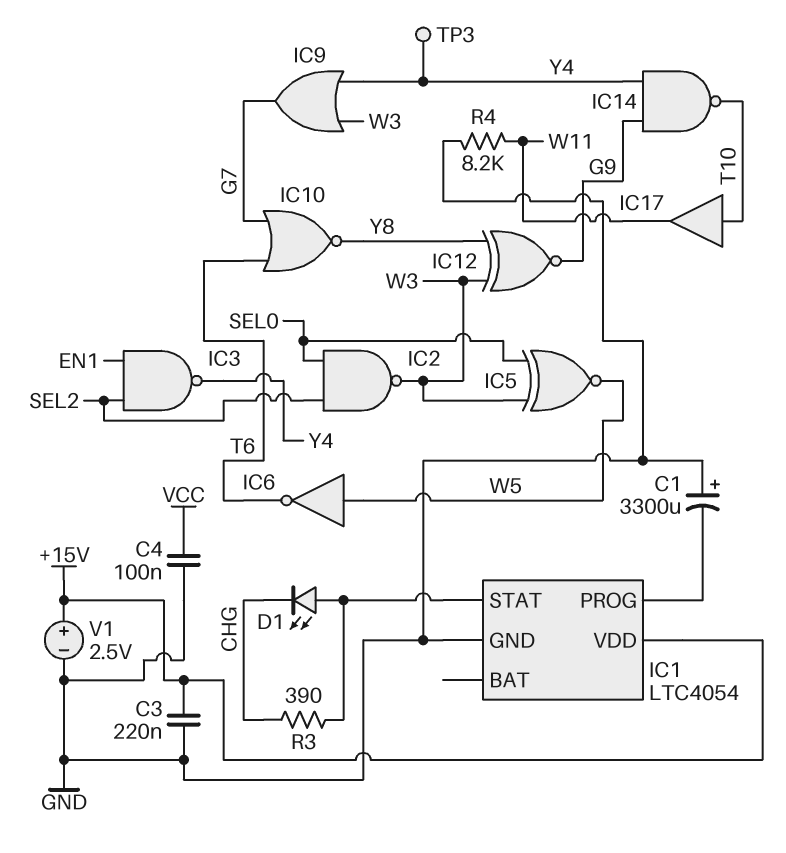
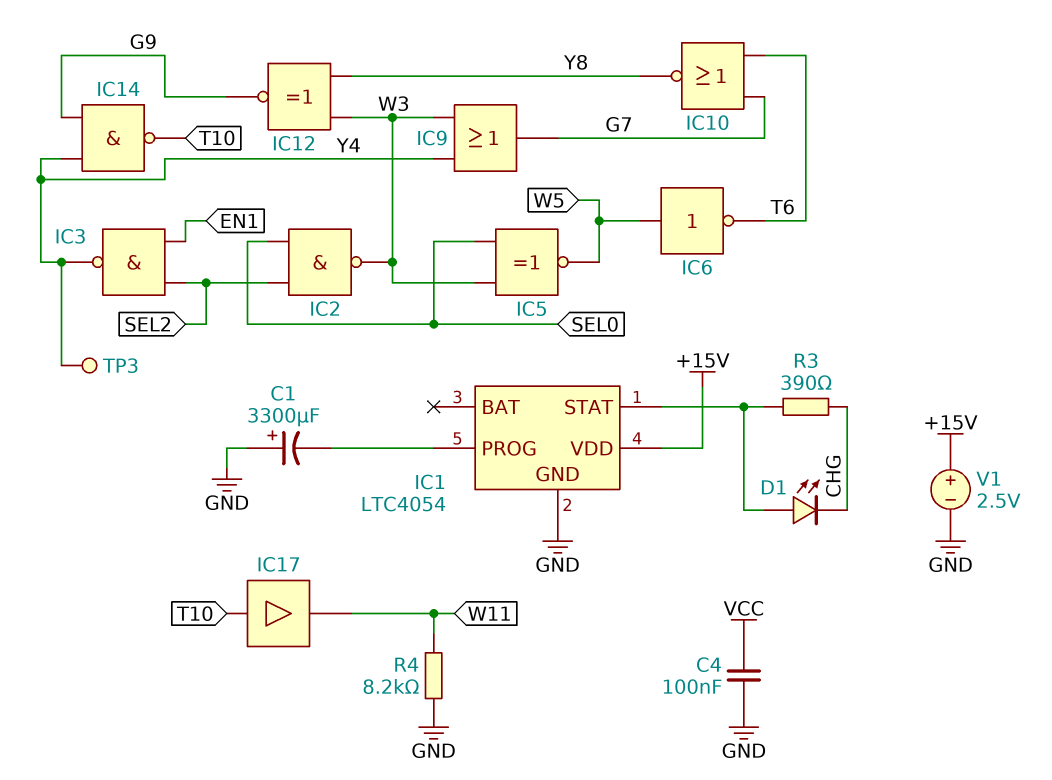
C3: 220nF (+15V, GND) -> none

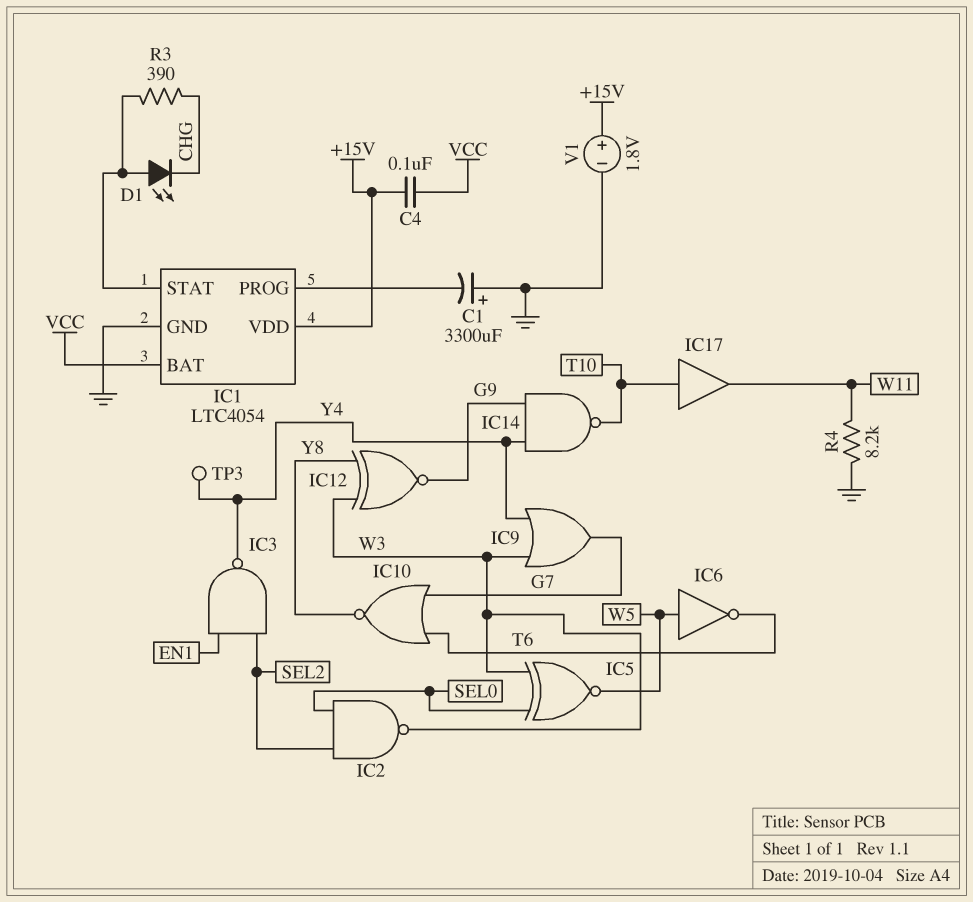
C4: 100nF (GND, VCC) -> 100nF (+15V, VCC)
IC1 pin BAT: none -> VCC
V1: 2.5V (plus +15V, minus GND) -> 1.8V (plus +15V, minus GND)

